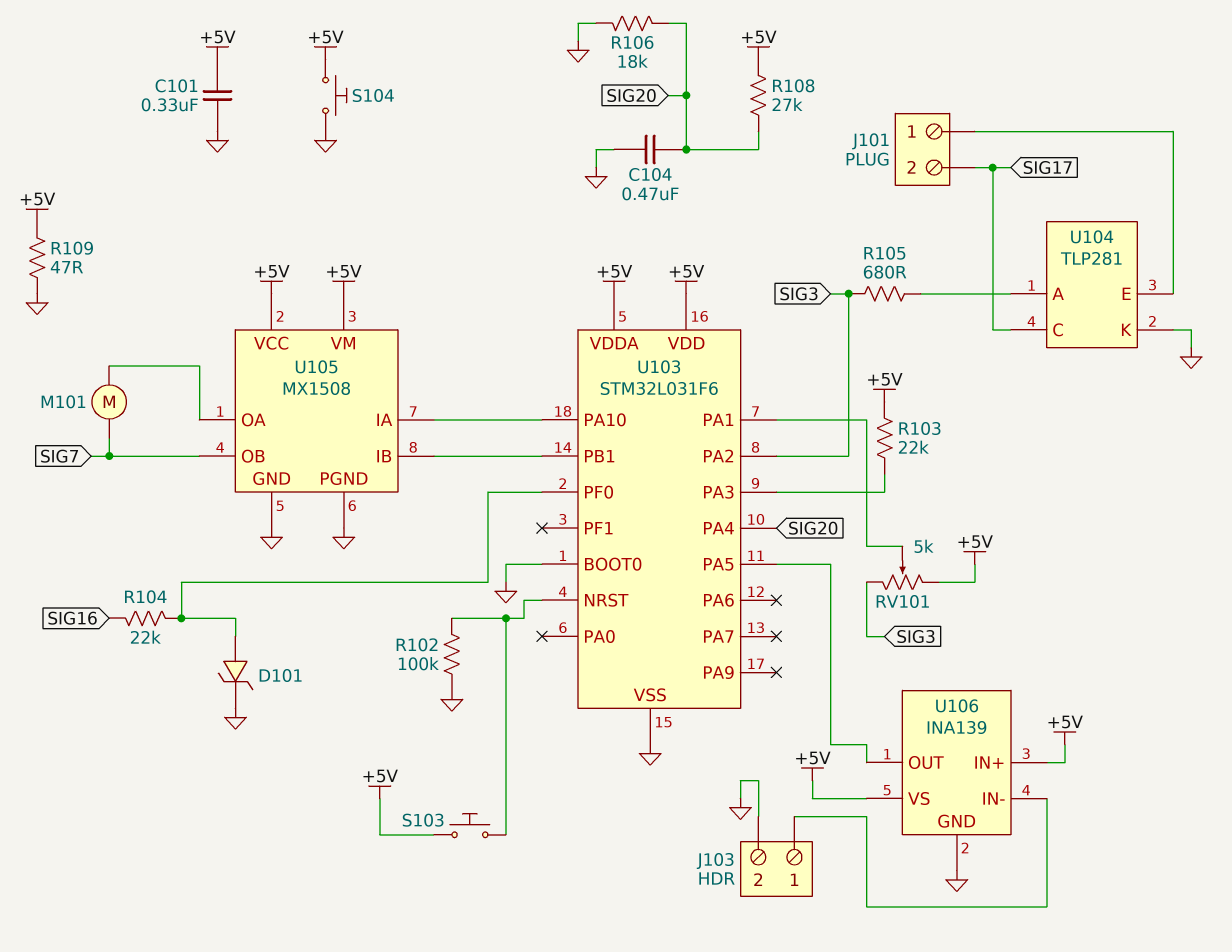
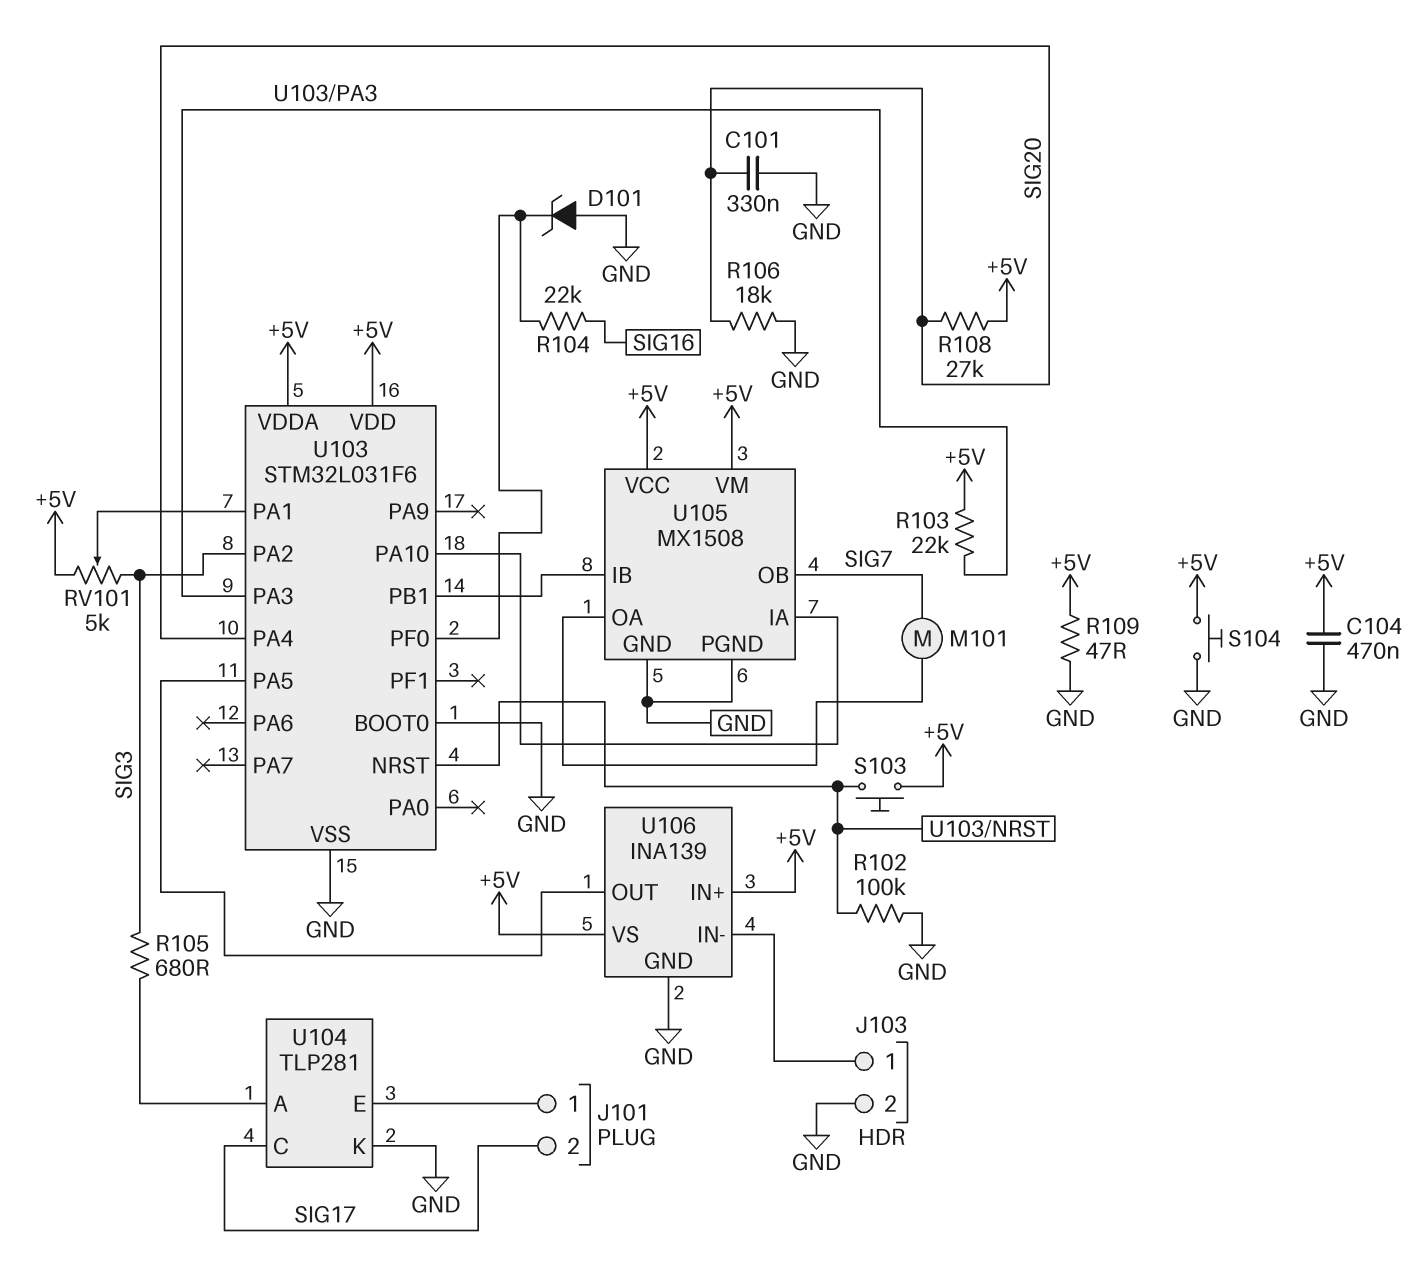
C101: 330nF (+5V, GND) -> 330nF (GND, SIG20)
C104: 470nF (GND, SIG20) -> 470nF (+5V, GND)
D101: zener (A U103/PF0, K GND) -> zener (A GND, K U103/PF0)

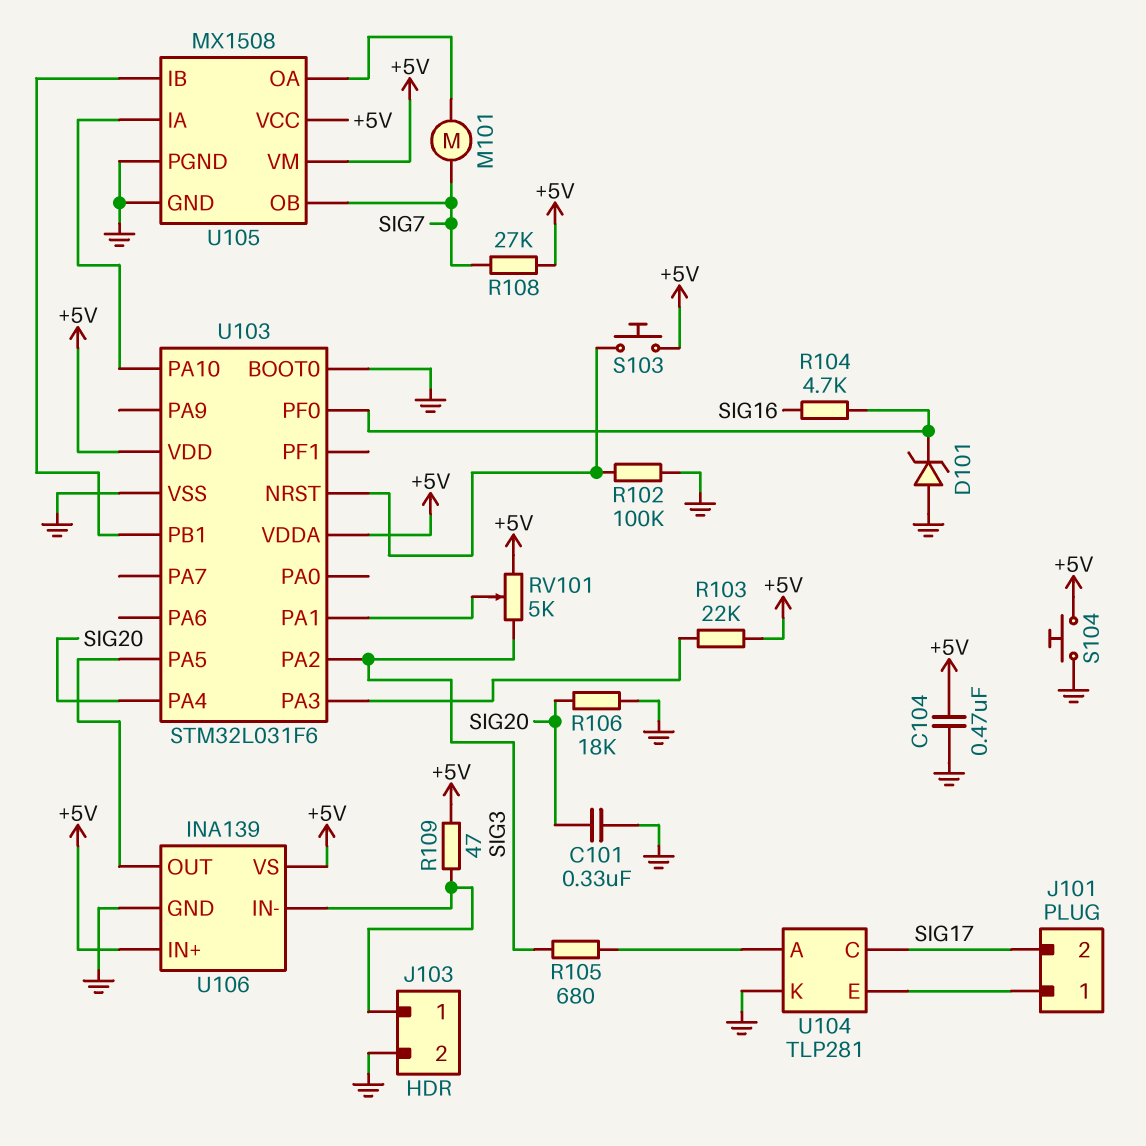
R104: 22k (SIG16, U103/PF0) -> 4.7k (SIG16, U103/PF0)
R108: 27k (+5V, SIG20) -> 27k (+5V, SIG7)
R109: 47 (+5V, GND) -> 47 (+5V, J103/1)

